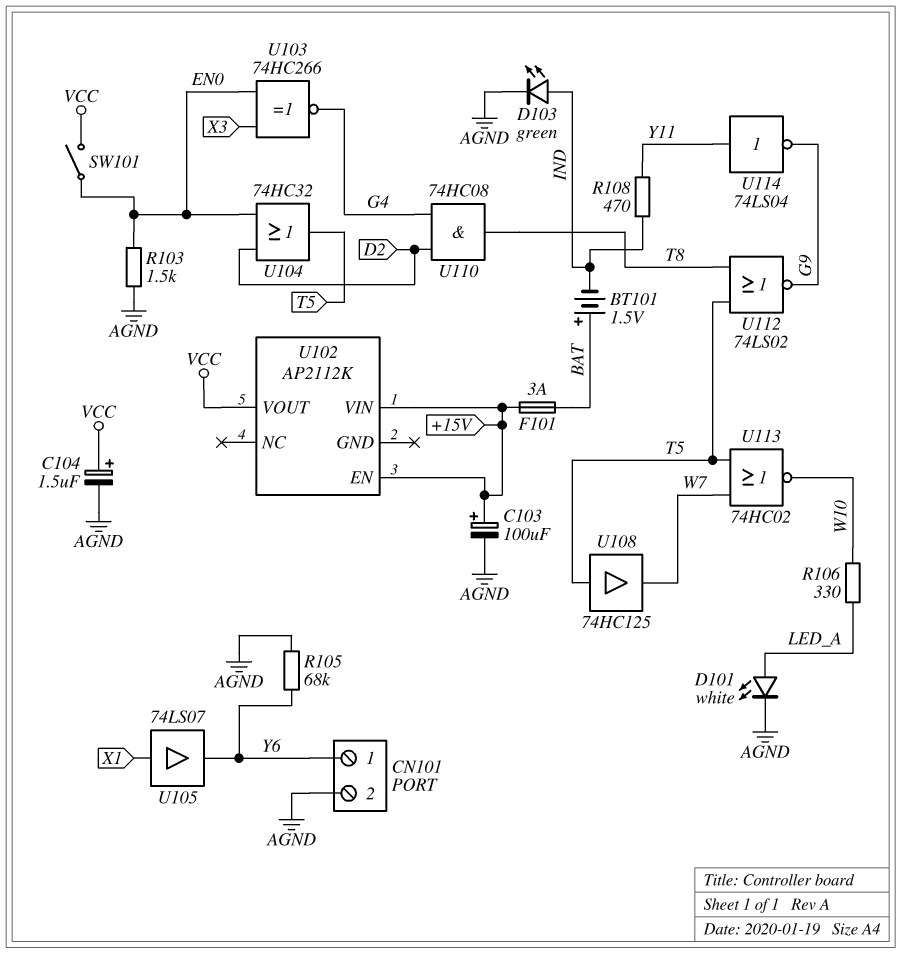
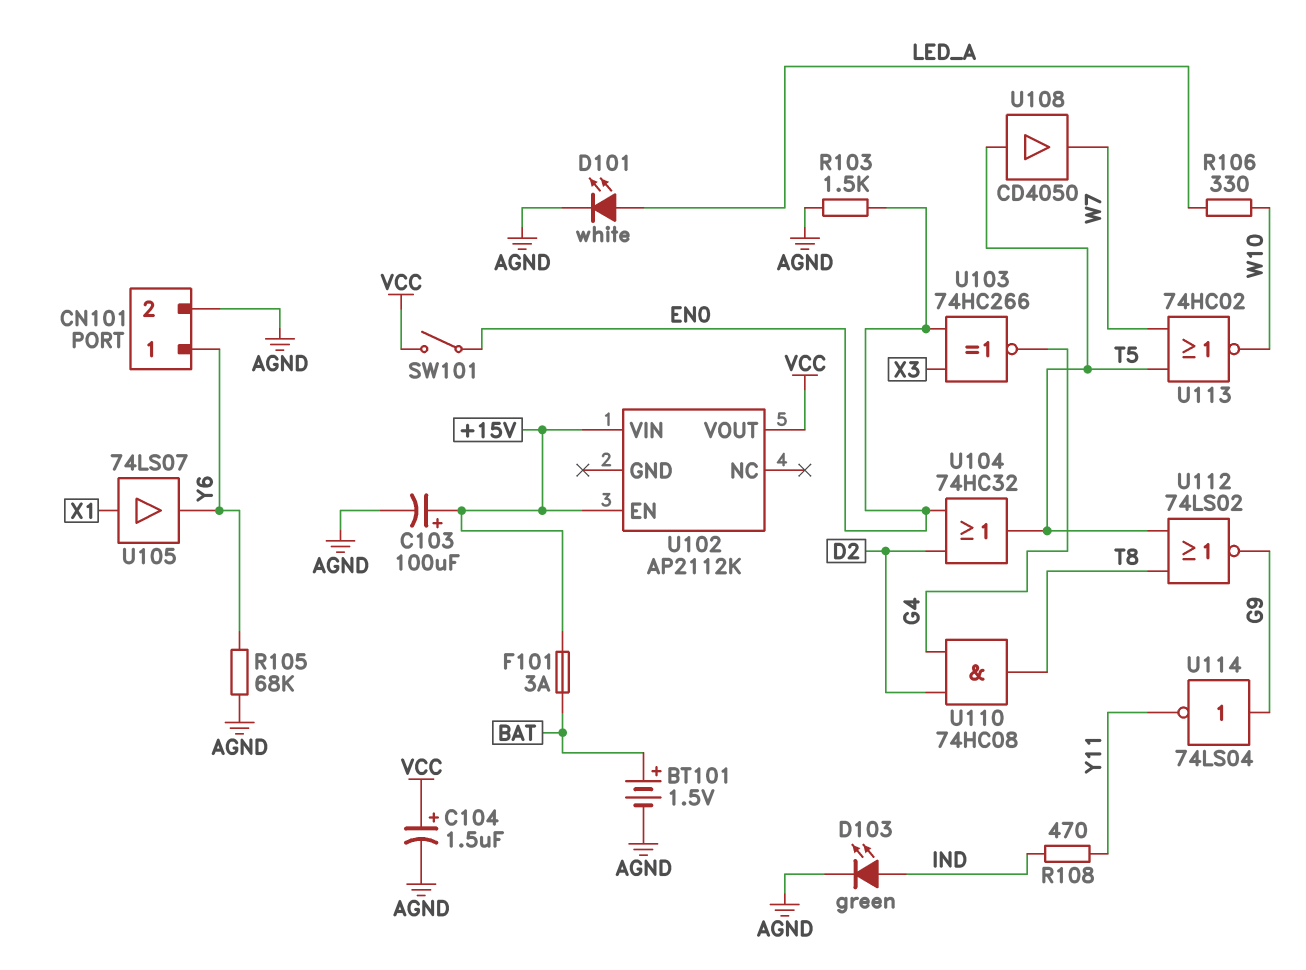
BT101: 1.5V (plus BAT, minus IND) -> 1.5V (plus BAT, minus AGND)
U108: buffer 74HC125 (in T5, out W7) -> buffer CD4050 (in T5, out W7)
U114: NOT 74LS04 (in Y11, out G9) -> NOT 74LS04 (in G9, out Y11)

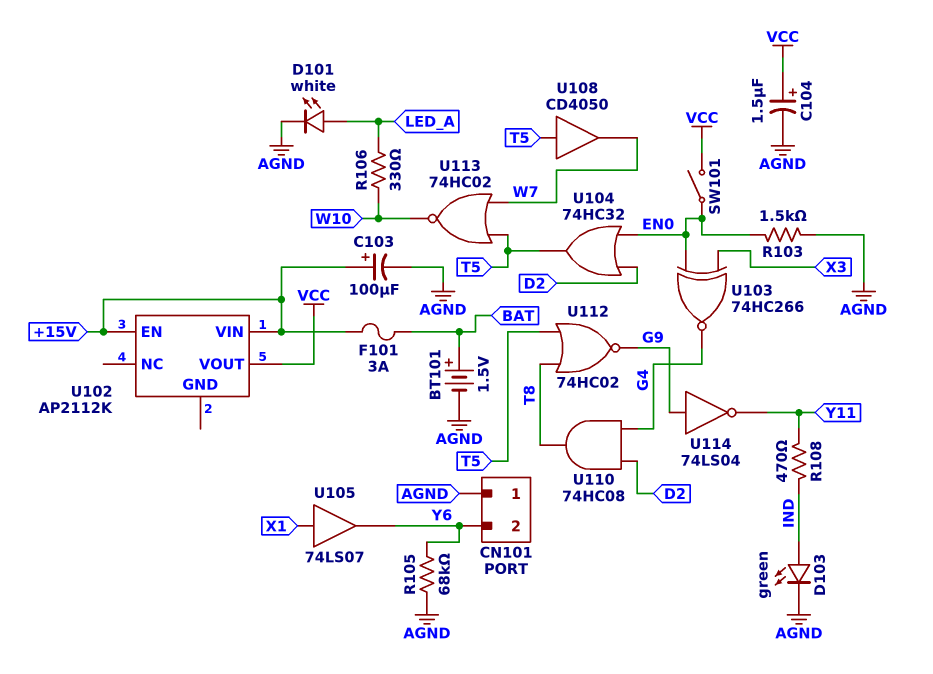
CN101 pin 1: Y6 -> AGND
CN101 pin 2: AGND -> Y6
U112: NOR 74LS02 (in T5, in T8, out G9) -> NOR 74HC02 (in T5, in T8, out G9)

